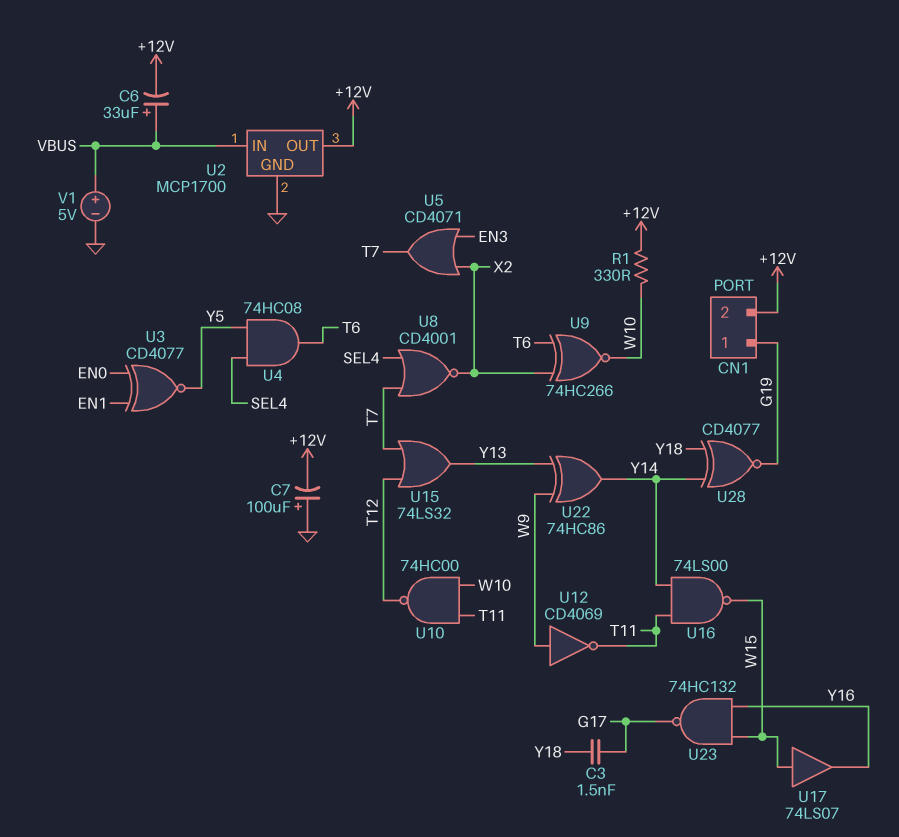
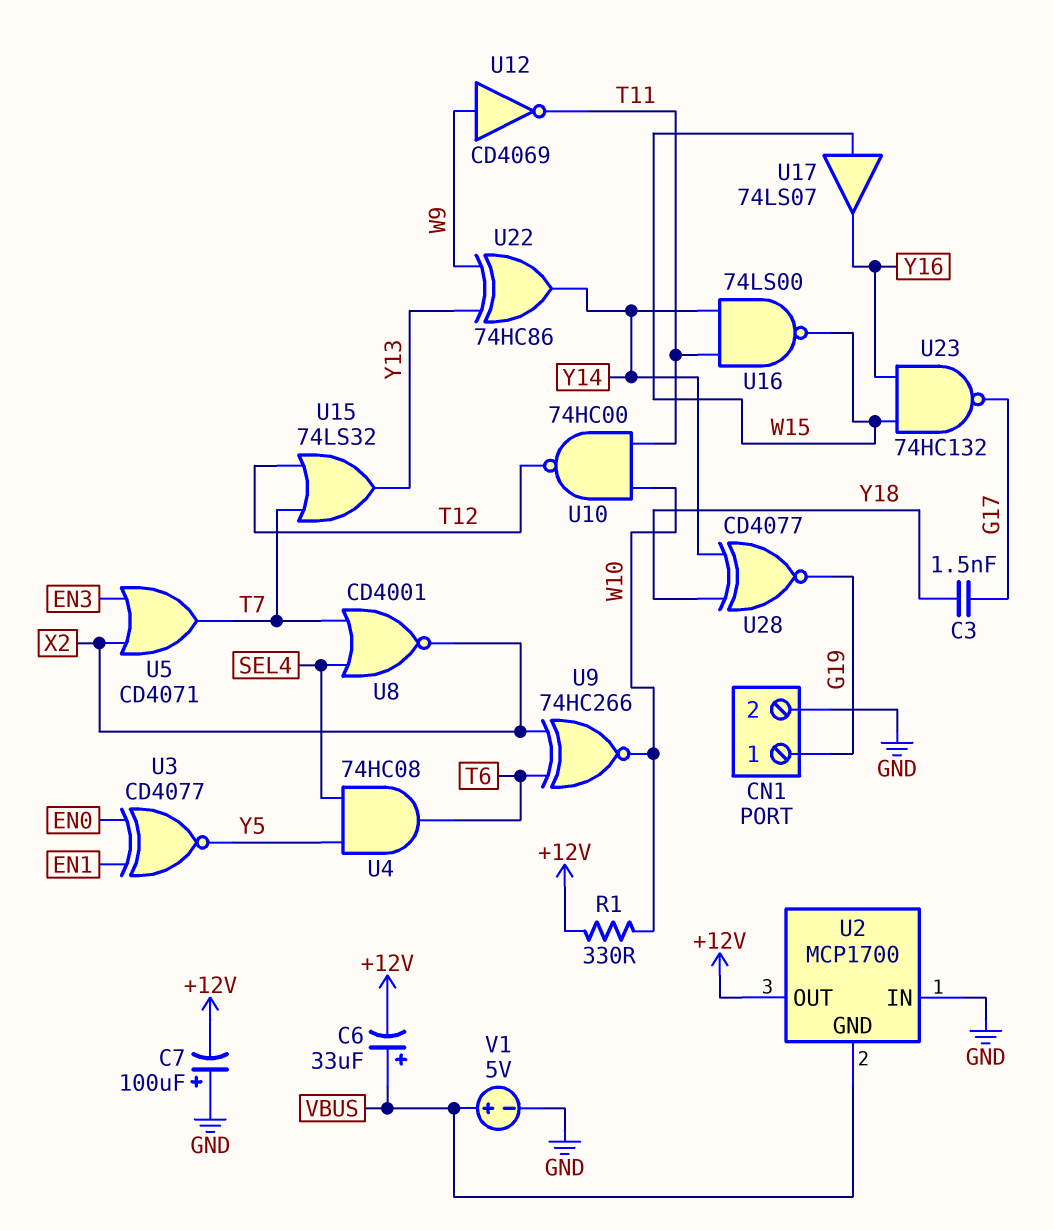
CN1 pin 2: +12V -> GND
U2 pin GND: GND -> VBUS
U2 pin IN: VBUS -> GND

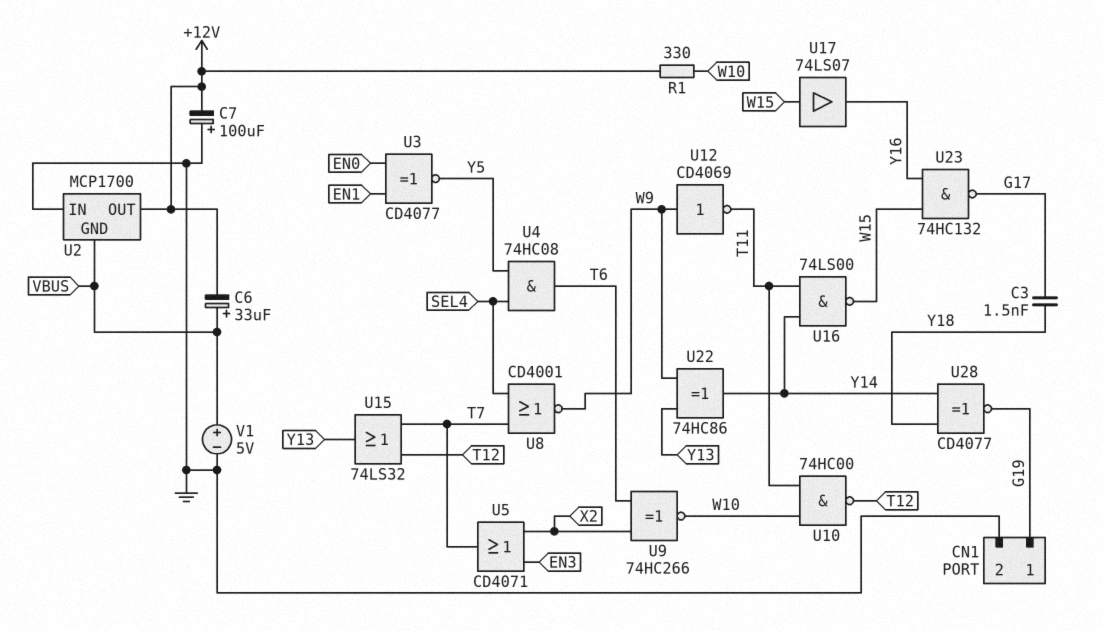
U8: NOR CD4001 (in SEL4, in T7, out X2) -> NOR CD4001 (in SEL4, in T7, out W9)

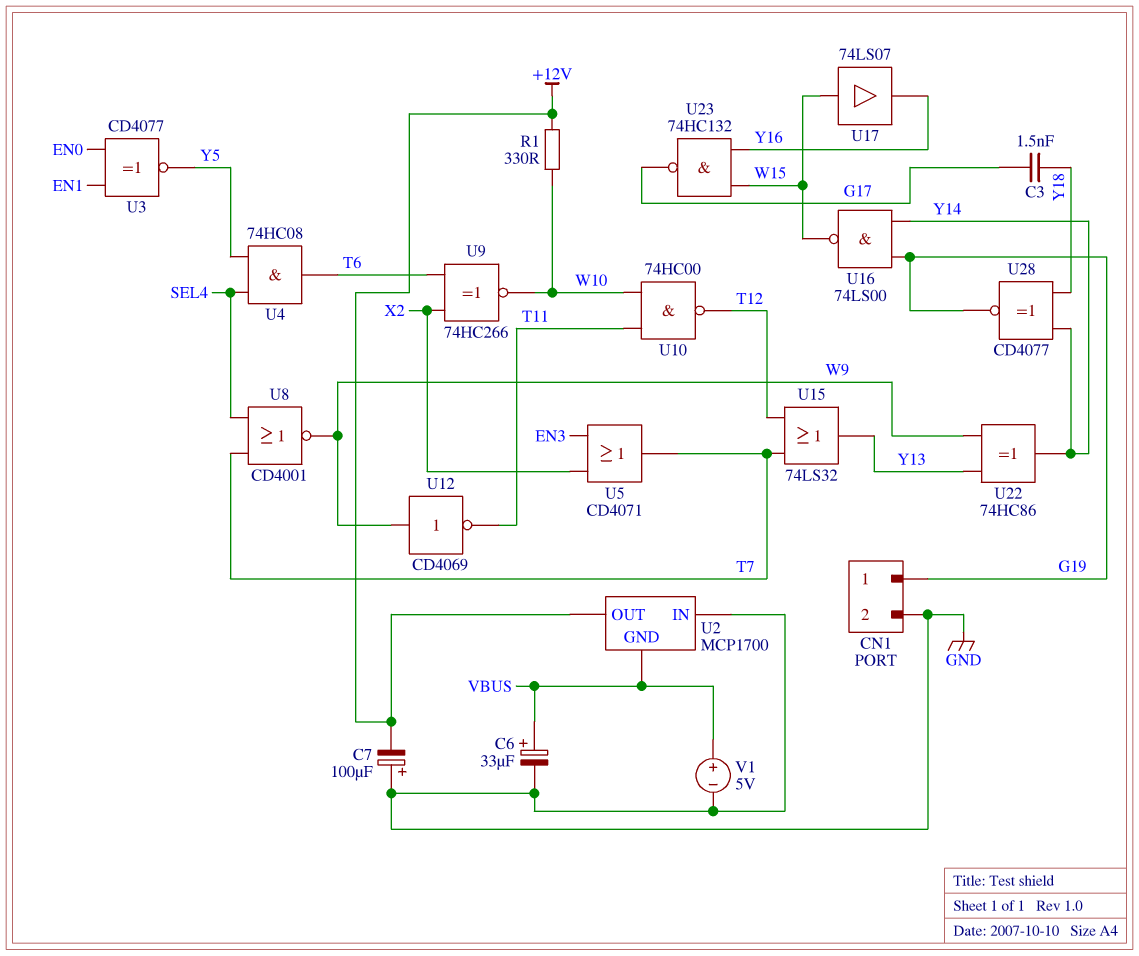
C6: 33uF (plus VBUS, minus +12V) -> 33uF (plus VBUS, minus GND)
U16: NAND 74LS00 (in T11, in Y14, out W15) -> NAND 74LS00 (in G19, in Y14, out W15)

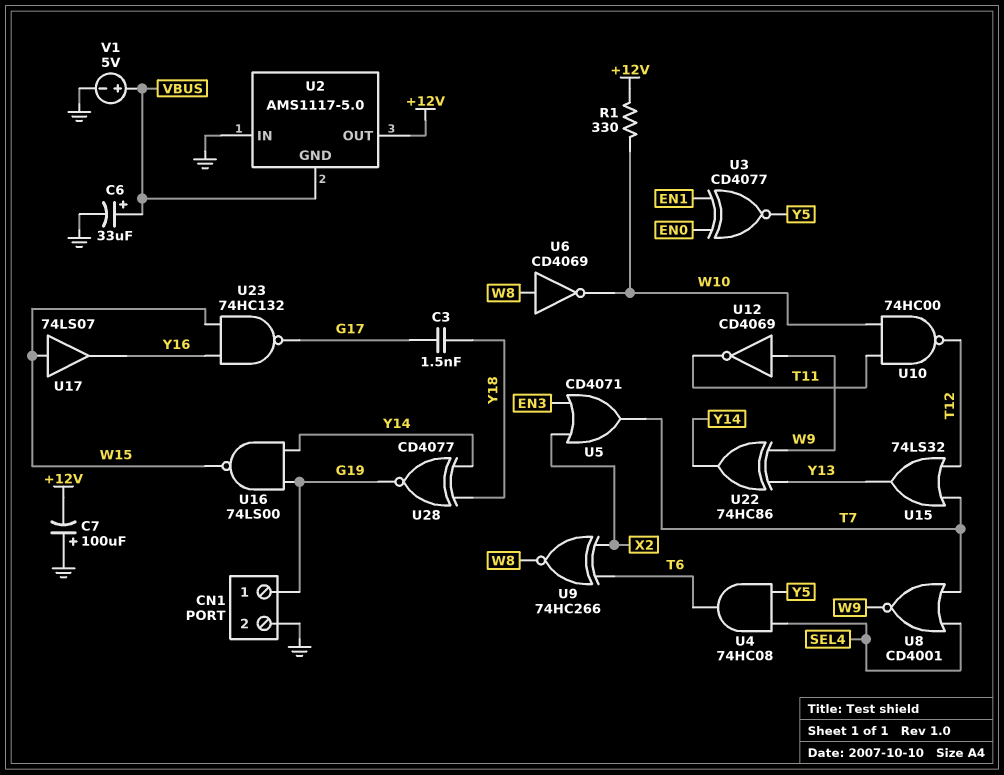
U2: MCP1700 -> AMS1117-5.0
U6: none -> NOT CD4069 (in W8, out W10)
U9: XNOR 74HC266 (in T6, in X2, out W10) -> XNOR 74HC266 (in T6, in X2, out W8)

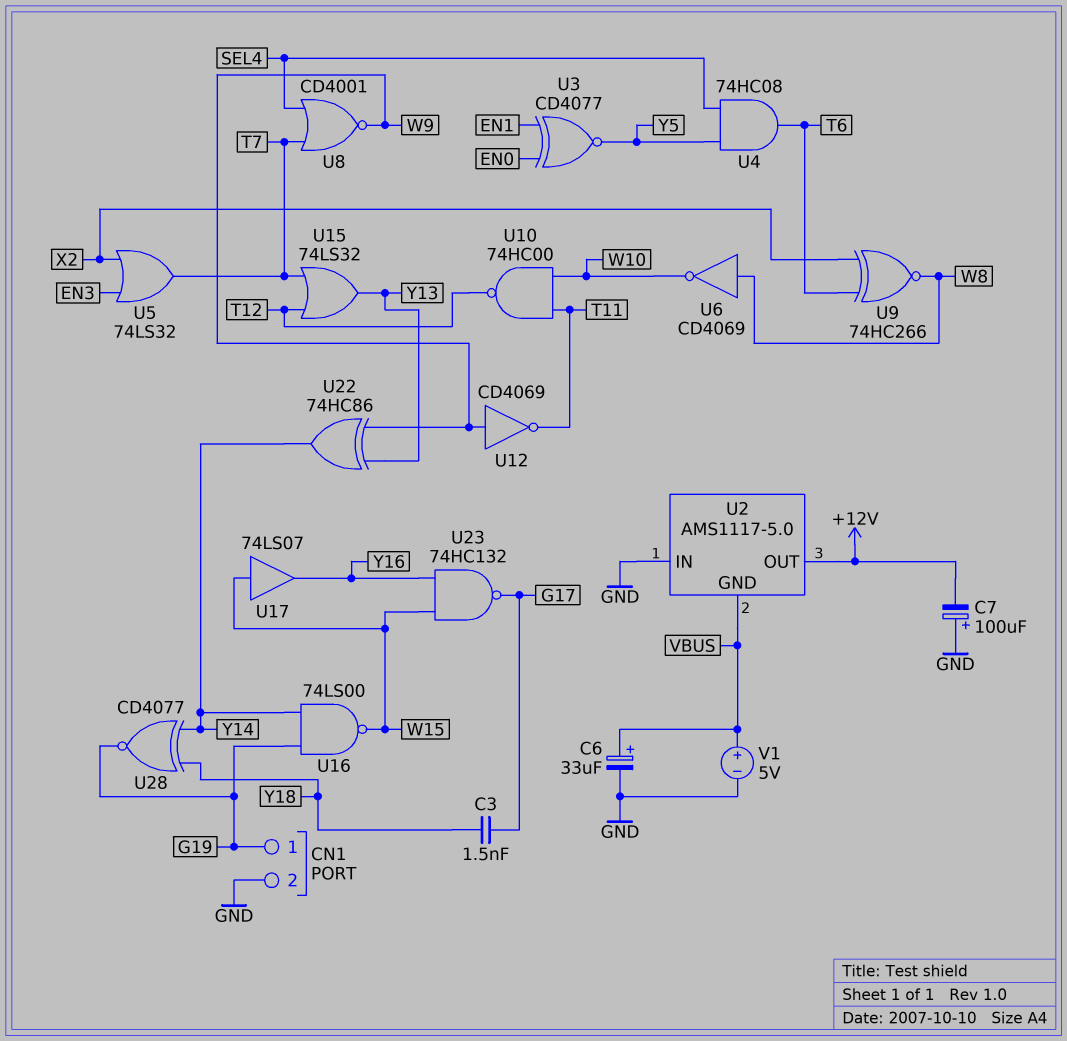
R1: 330 (+12V, W10) -> none
U5: OR CD4071 (in EN3, in X2, out T7) -> OR 74LS32 (in EN3, in X2, out T7)

